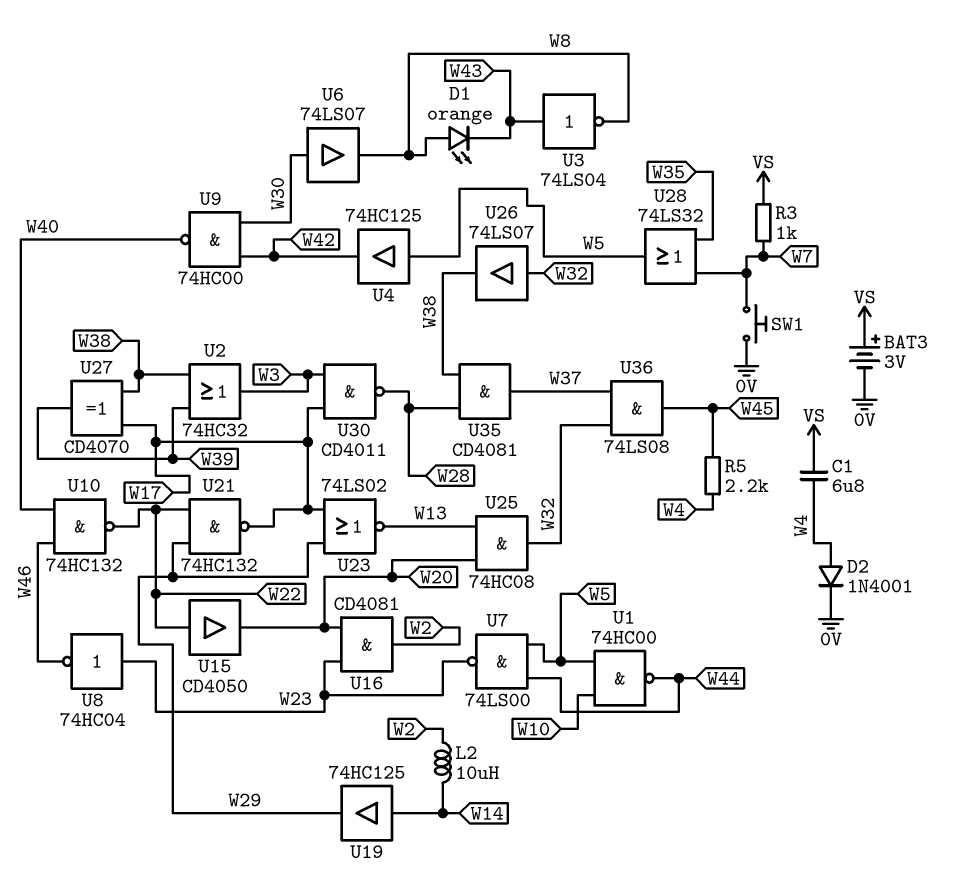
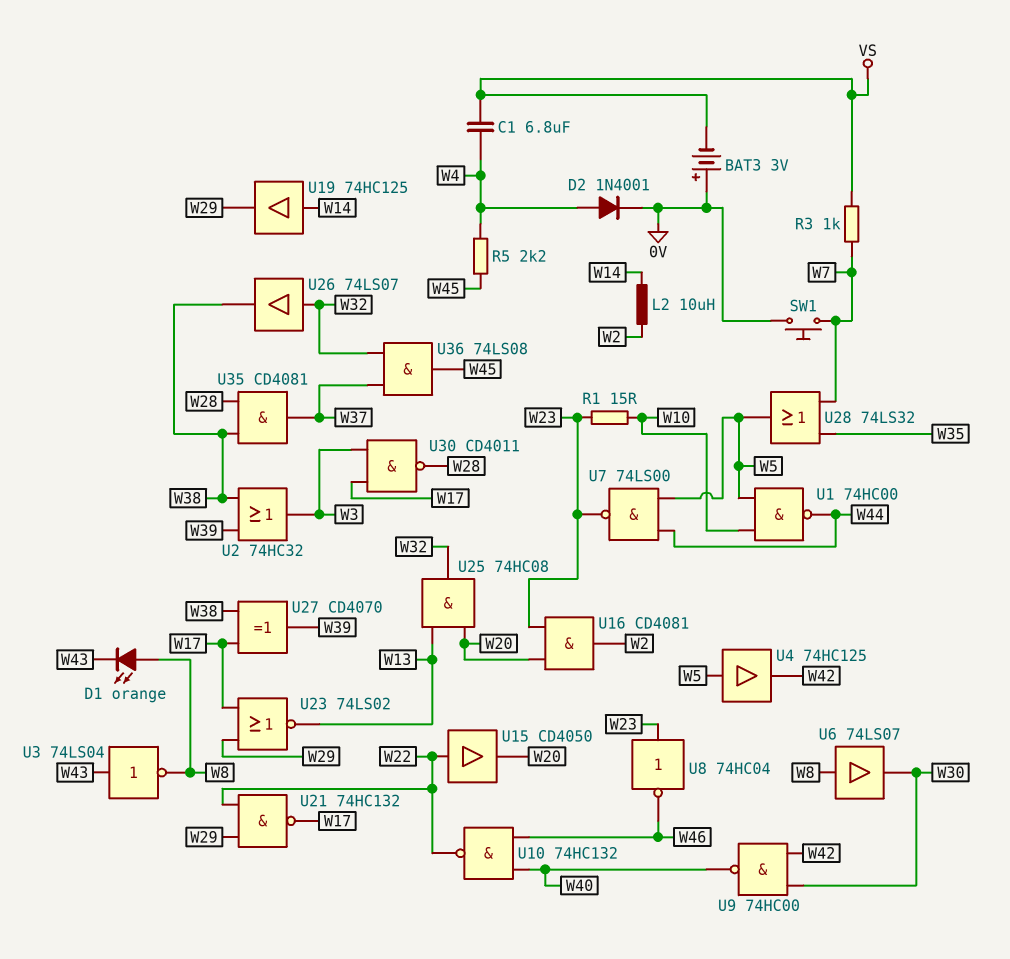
BAT3: 3V (plus VS, minus 0V) -> 3V (plus 0V, minus VS)
R1: none -> 15 (W10, W23)
U6: buffer 74LS07 (in W30, out W8) -> buffer 74LS07 (in W8, out W30)

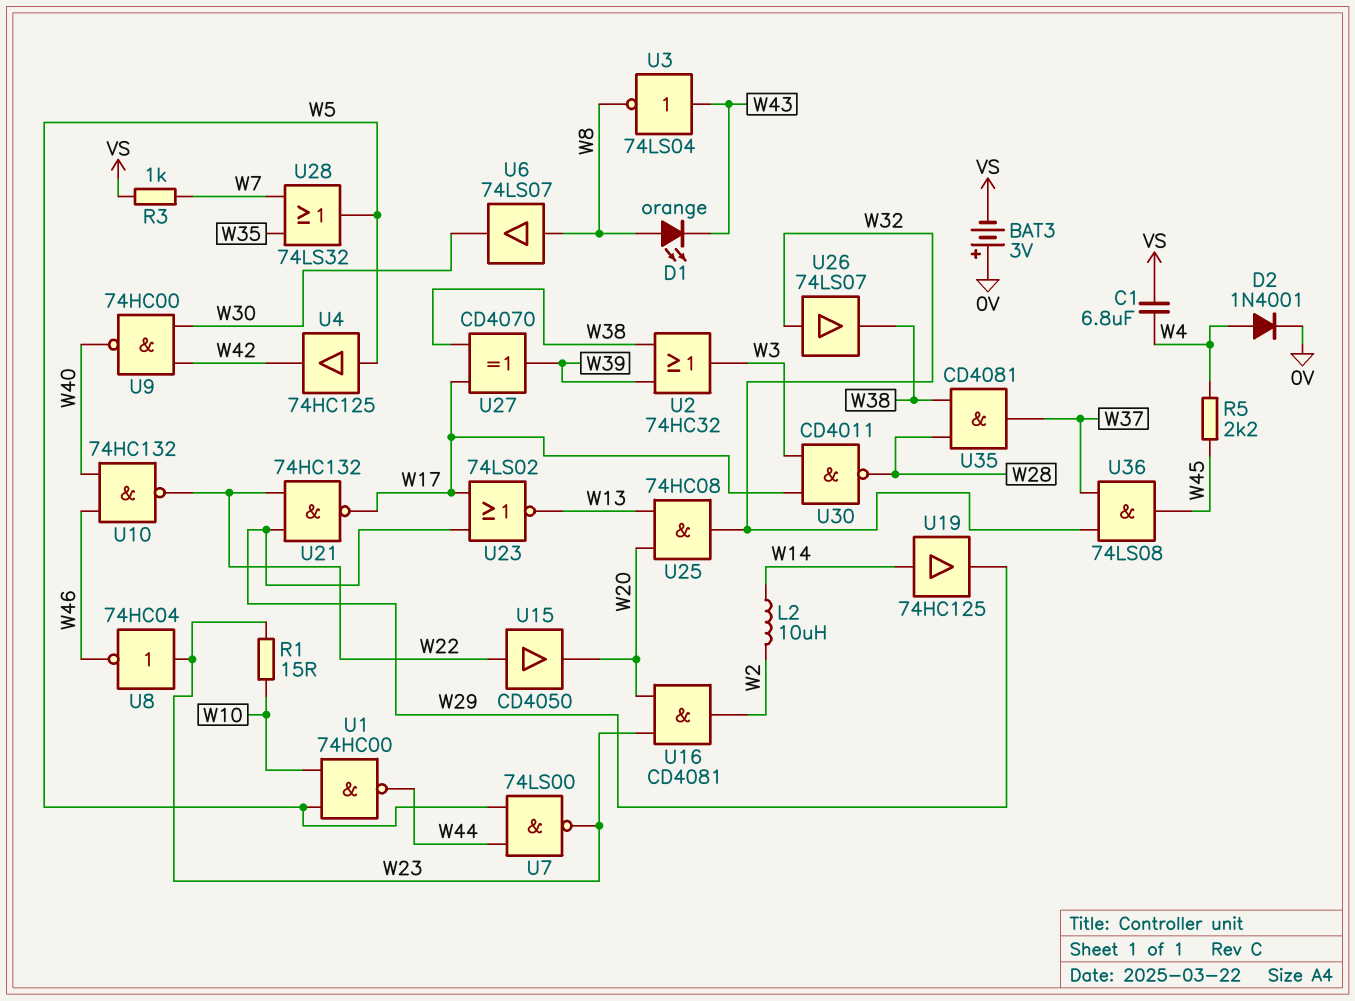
SW1: button (0V, W7) -> none

